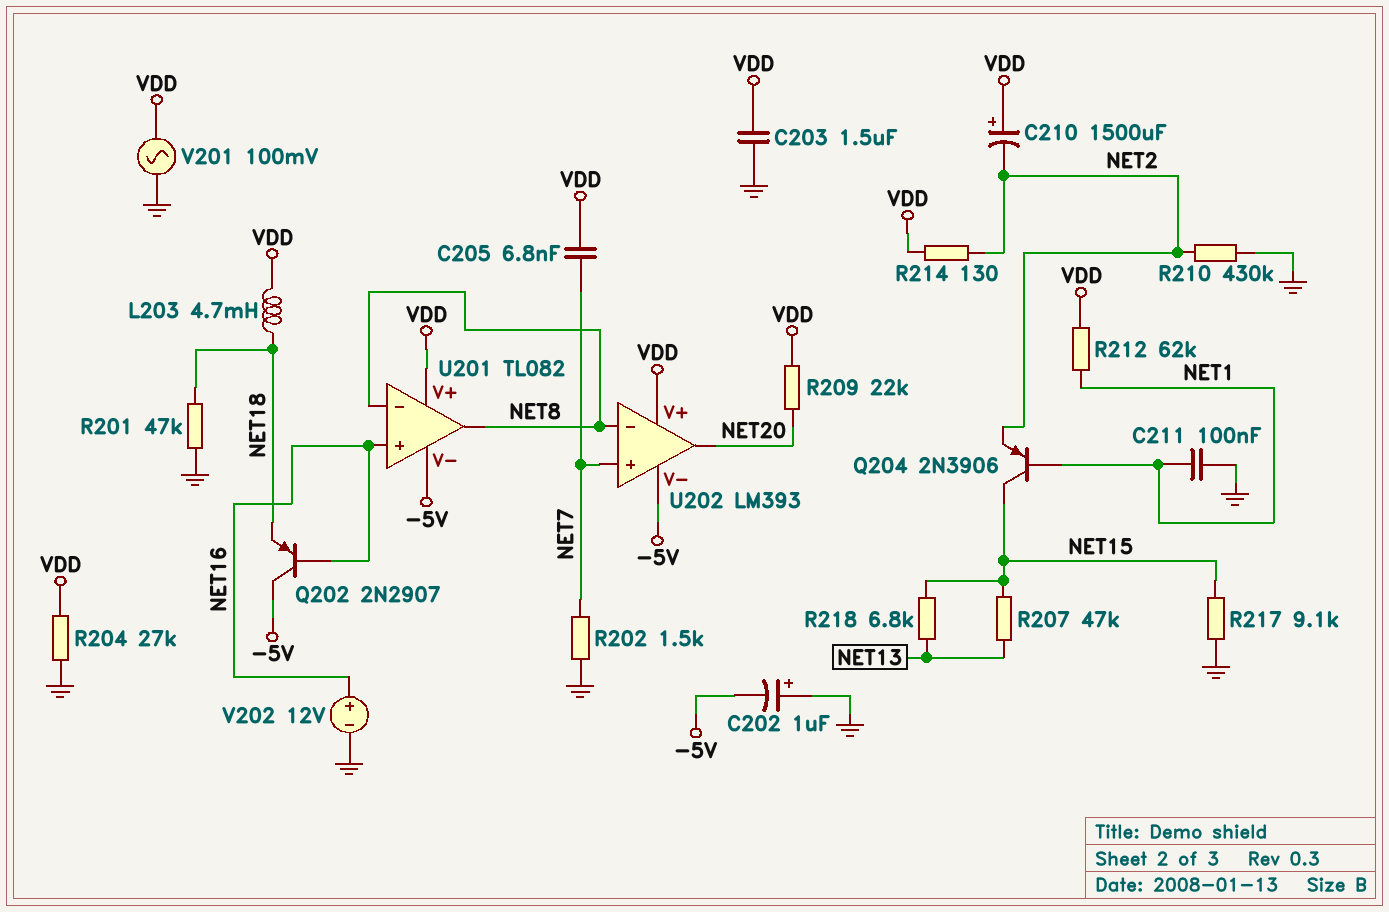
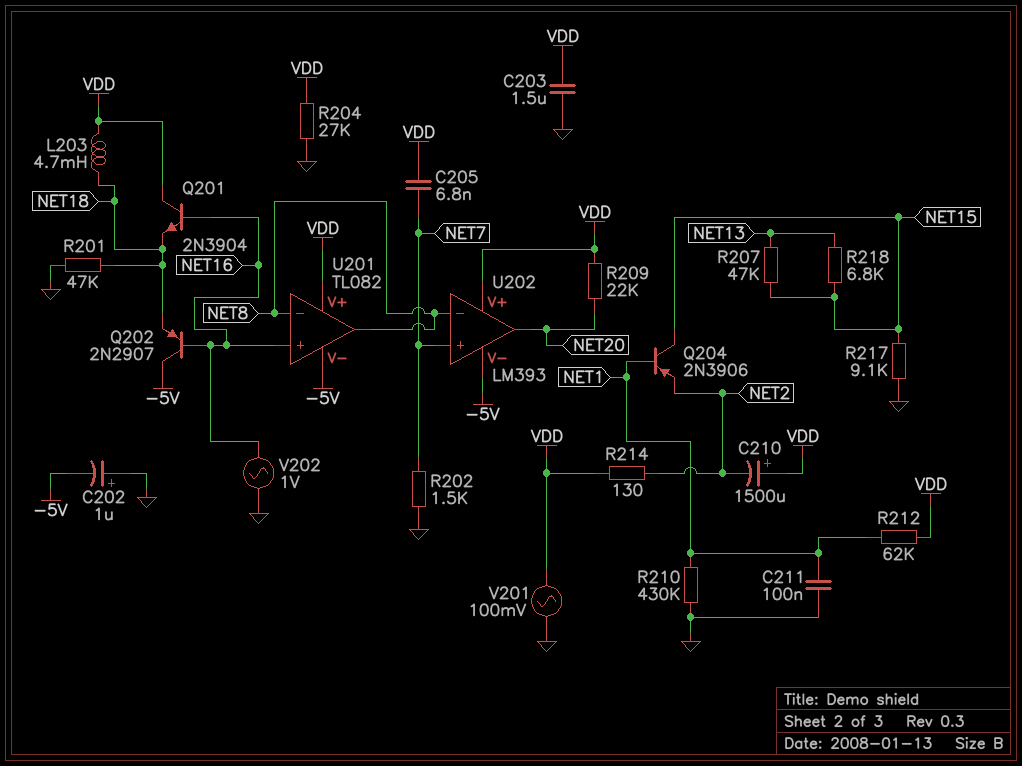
Q201: none -> NPN 2N3904 (B NET16, C VDD, E NET18)
R210: 430k (GND, NET2) -> 430k (GND, NET1)
V202: 12V (plus NET16, minus GND) -> AC 1V (GND, NET16)

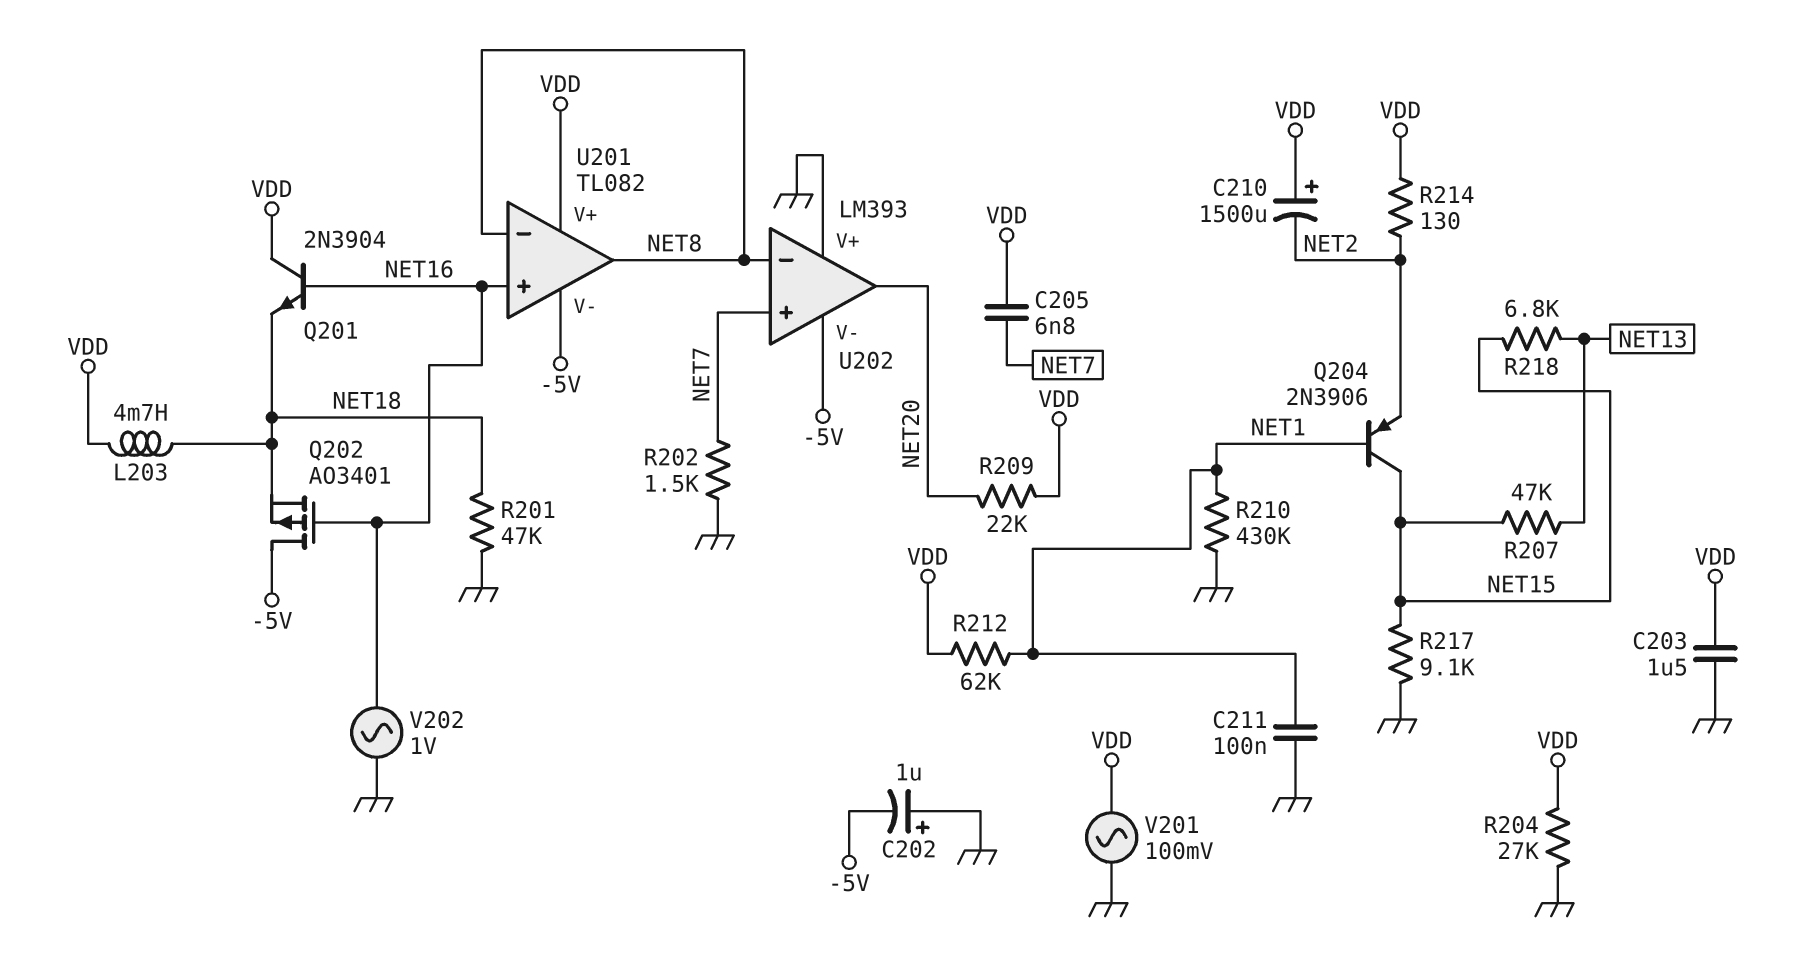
Q202: PNP 2N2907 (B NET16, C -5V, E NET18) -> PMOS AO3401 (G NET16, D -5V, S NET18)
U202 pin V+: VDD -> GND

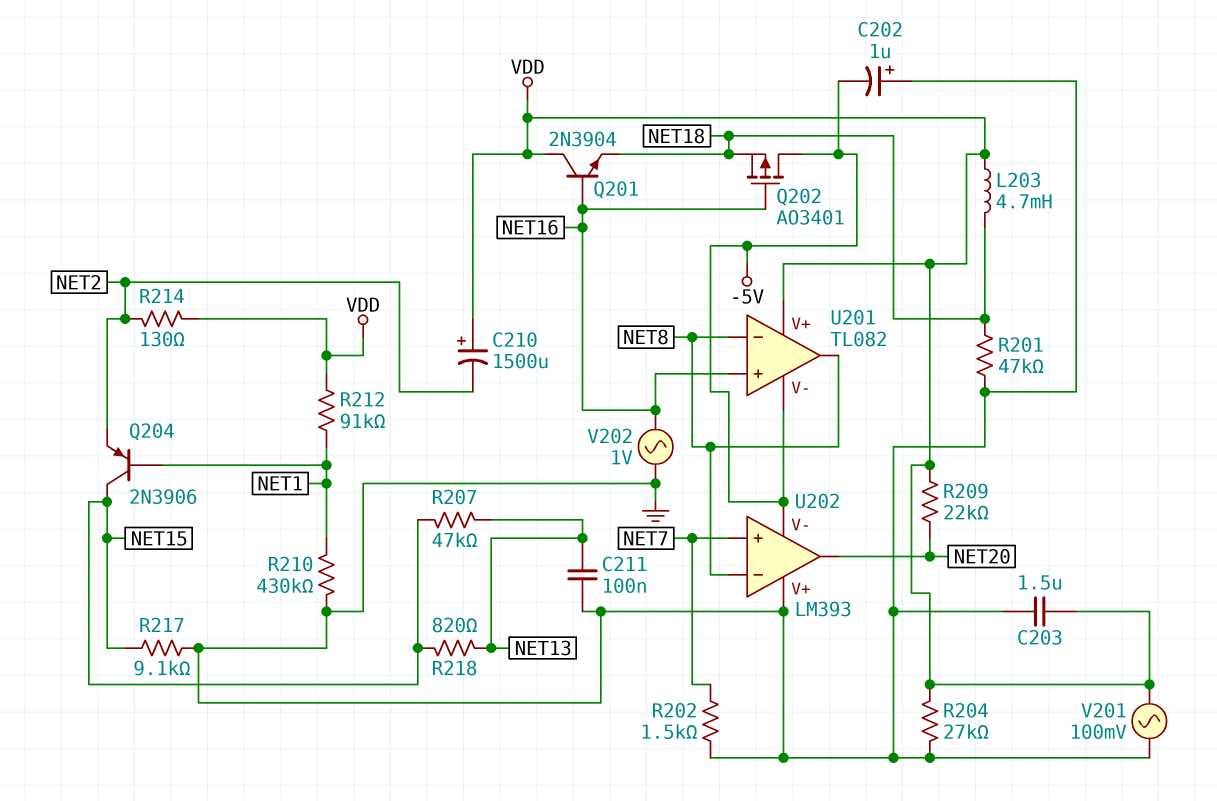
C205: 6.8nF (NET7, VDD) -> none
C211: 100nF (GND, NET1) -> 100nF (GND, NET13)
R212: 62k (NET1, VDD) -> 91k (NET1, VDD)
R218: 6.8k (NET13, NET15) -> 820 (NET13, NET15)

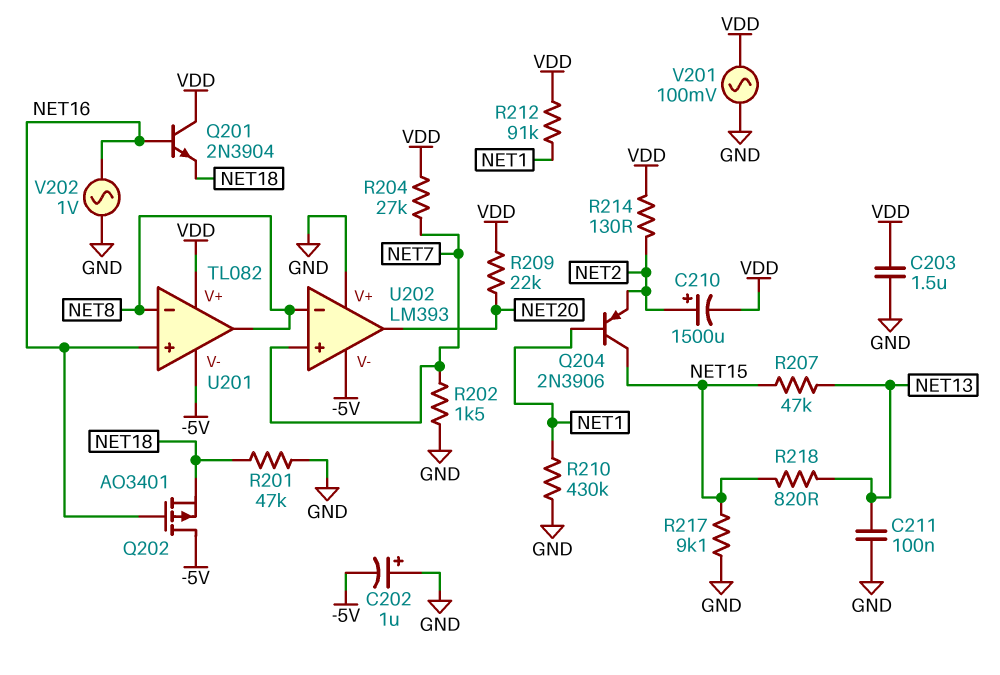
C210: 1500uF (plus VDD, minus NET2) -> 1500uF (plus NET2, minus VDD)
L203: 4.7mH (NET18, VDD) -> none
R204: 27k (GND, VDD) -> 27k (NET7, VDD)

